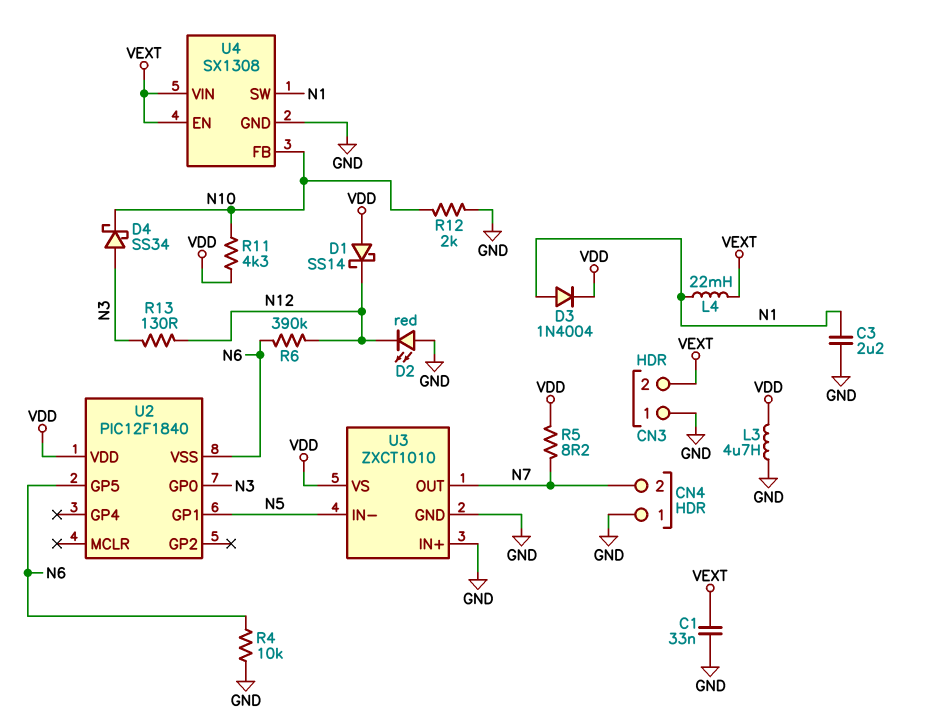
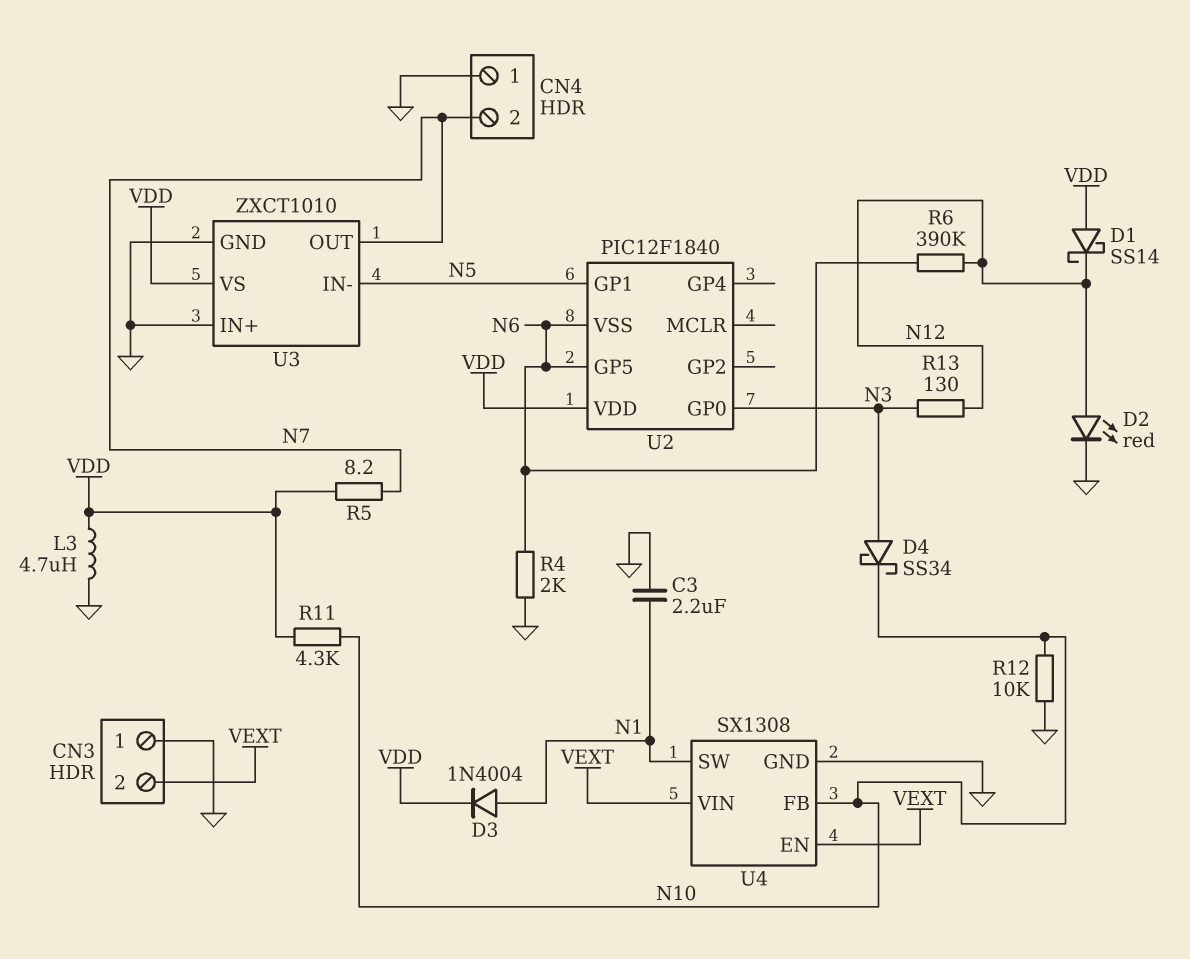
C1: 33nF (GND, VEXT) -> none
D2: LED red (A GND, K N12) -> LED red (A N12, K GND)
L4: 22mH (N1, VEXT) -> none
R4: 10k (GND, N6) -> 2k (GND, N6)
R12: 2k (GND, N10) -> 10k (GND, N10)

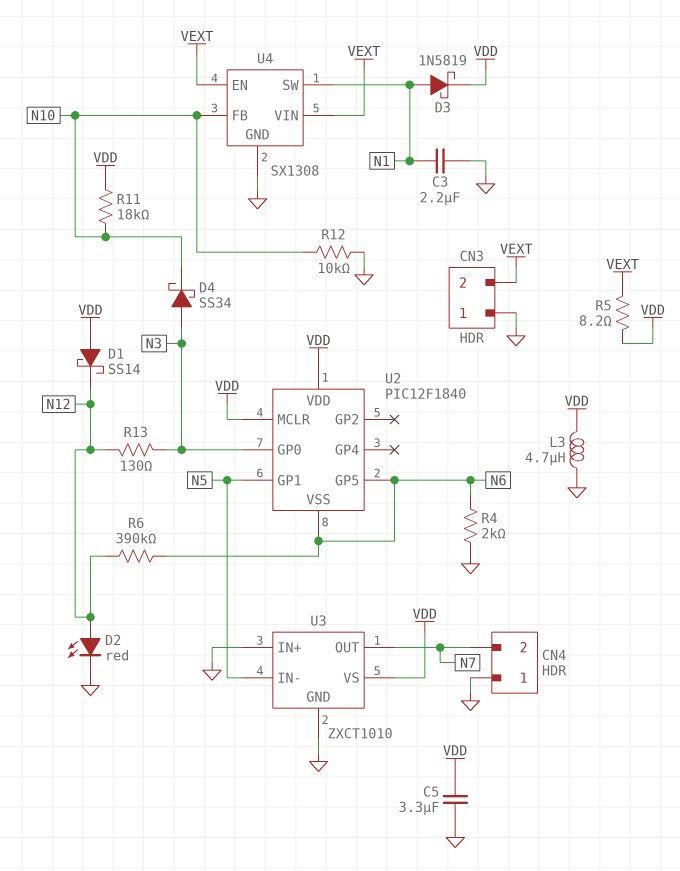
C5: none -> 3.3uF (GND, VDD)
D3: diode 1N4004 (A N1, K VDD) -> schottky 1N5819 (A N1, K VDD)
R5: 8.2 (N7, VDD) -> 8.2 (VDD, VEXT)
R11: 4.3k (N10, VDD) -> 18k (N10, VDD)
U2 pin MCLR: none -> VDD

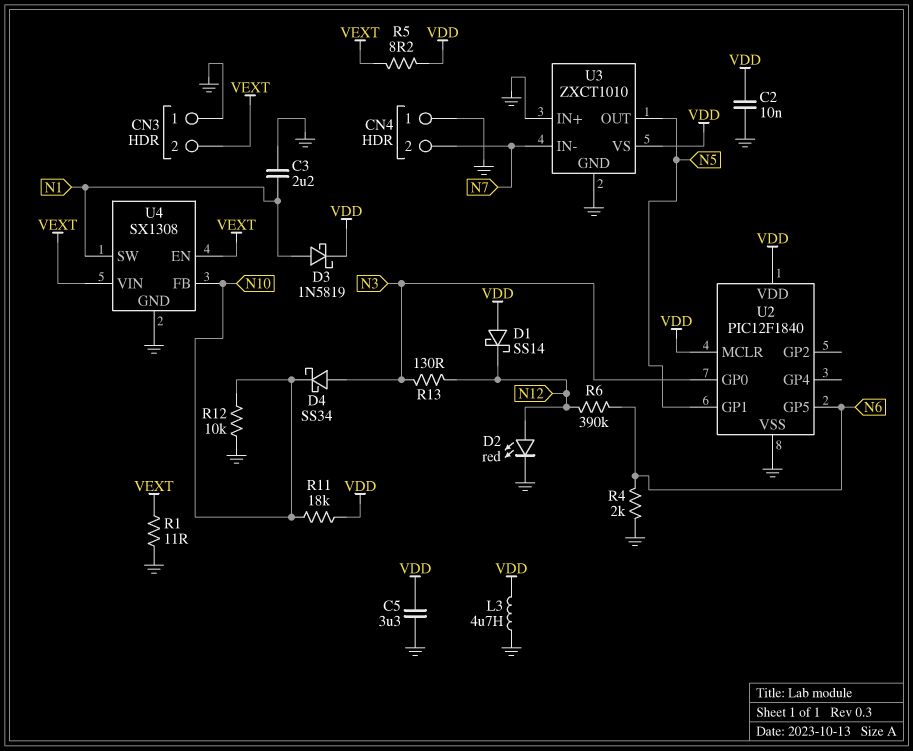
C2: none -> 10nF (GND, VDD)
R1: none -> 11 (GND, VEXT)
U2 pin VSS: N6 -> GND
U3 pin IN-: N5 -> N7
U3 pin OUT: N7 -> N5

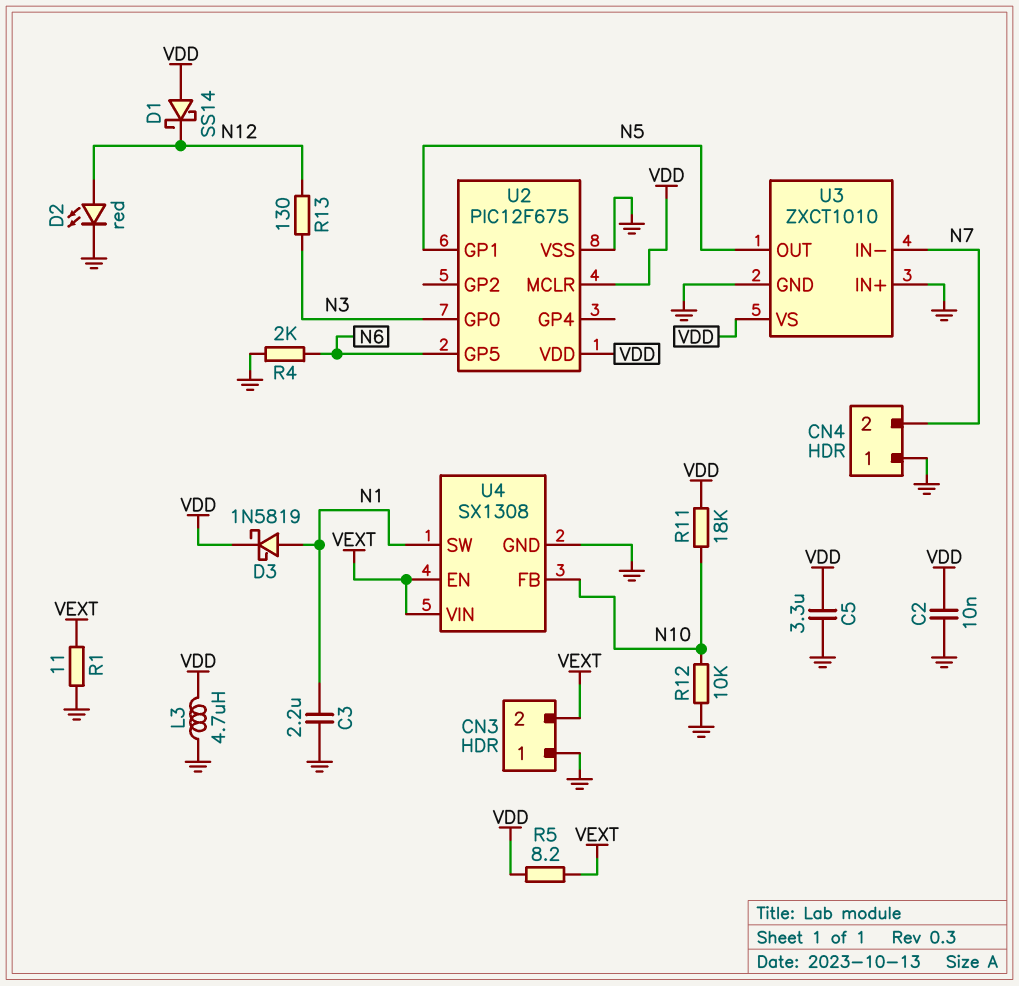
D4: schottky SS34 (A N3, K N10) -> none
R6: 390k (N6, N12) -> none
U2: PIC12F1840 -> PIC12F675

